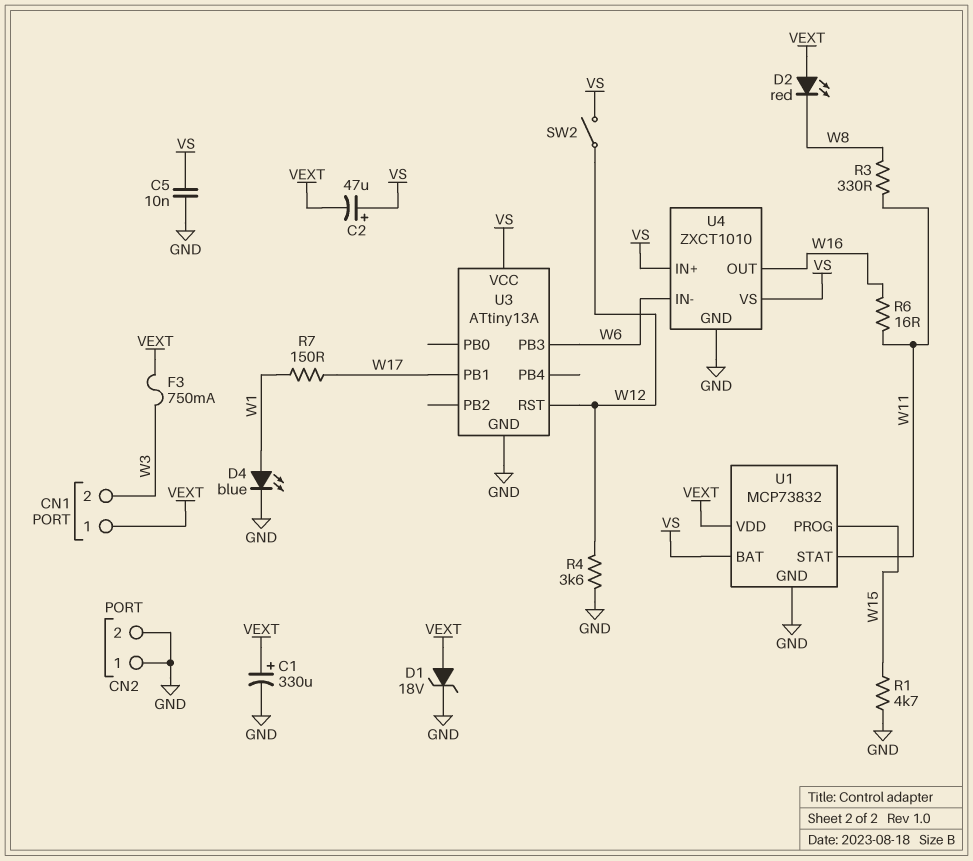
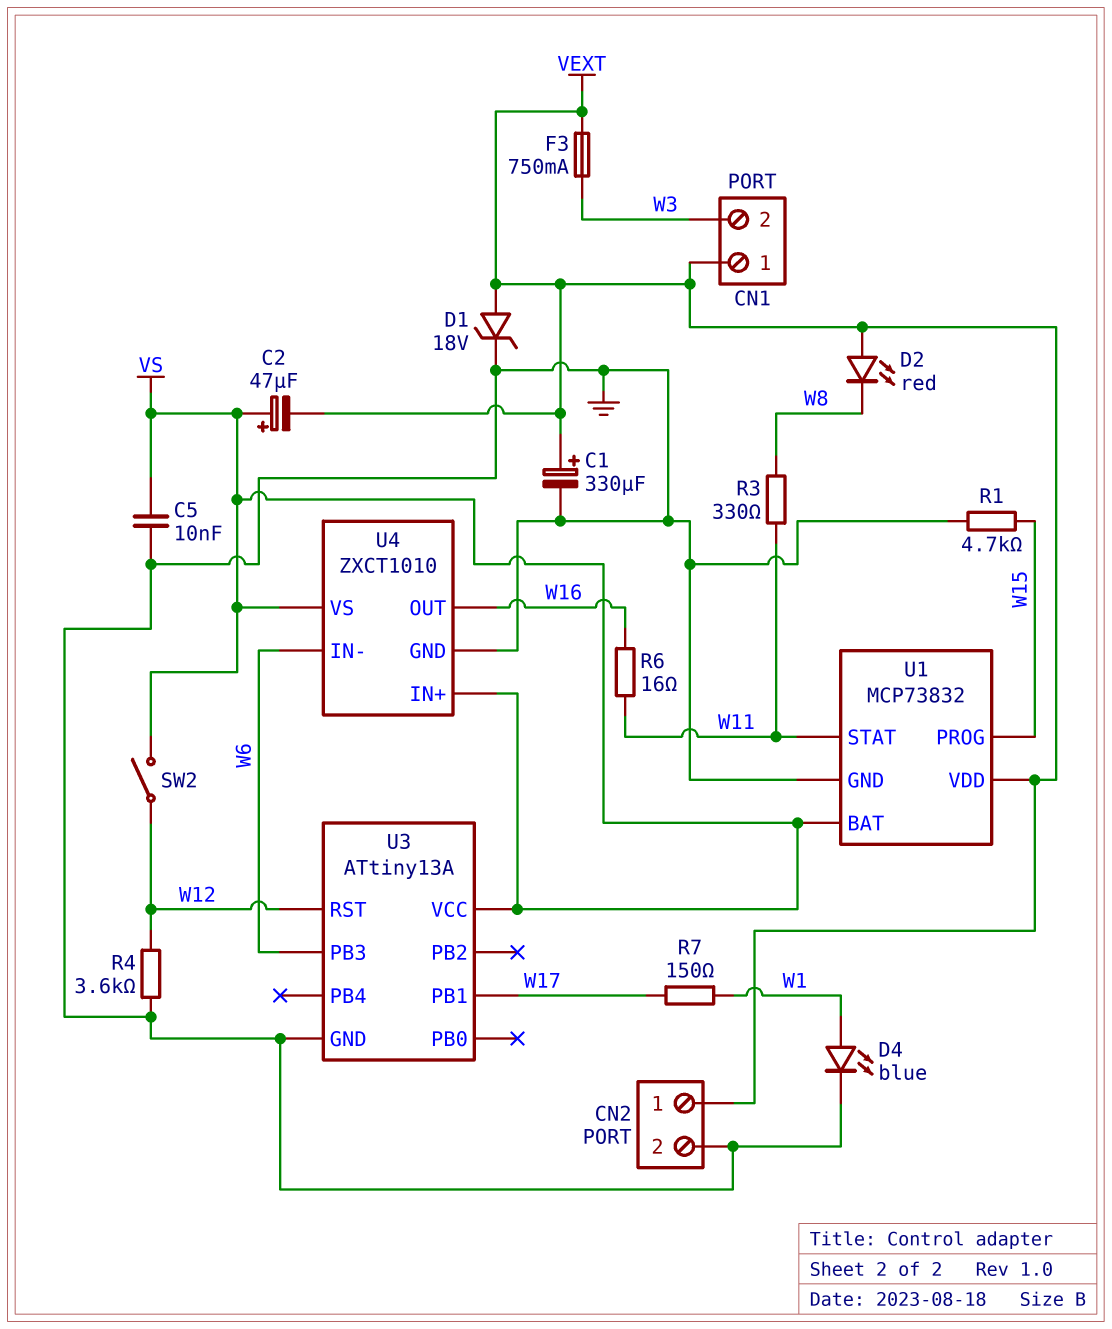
CN2 pin 1: GND -> VEXT

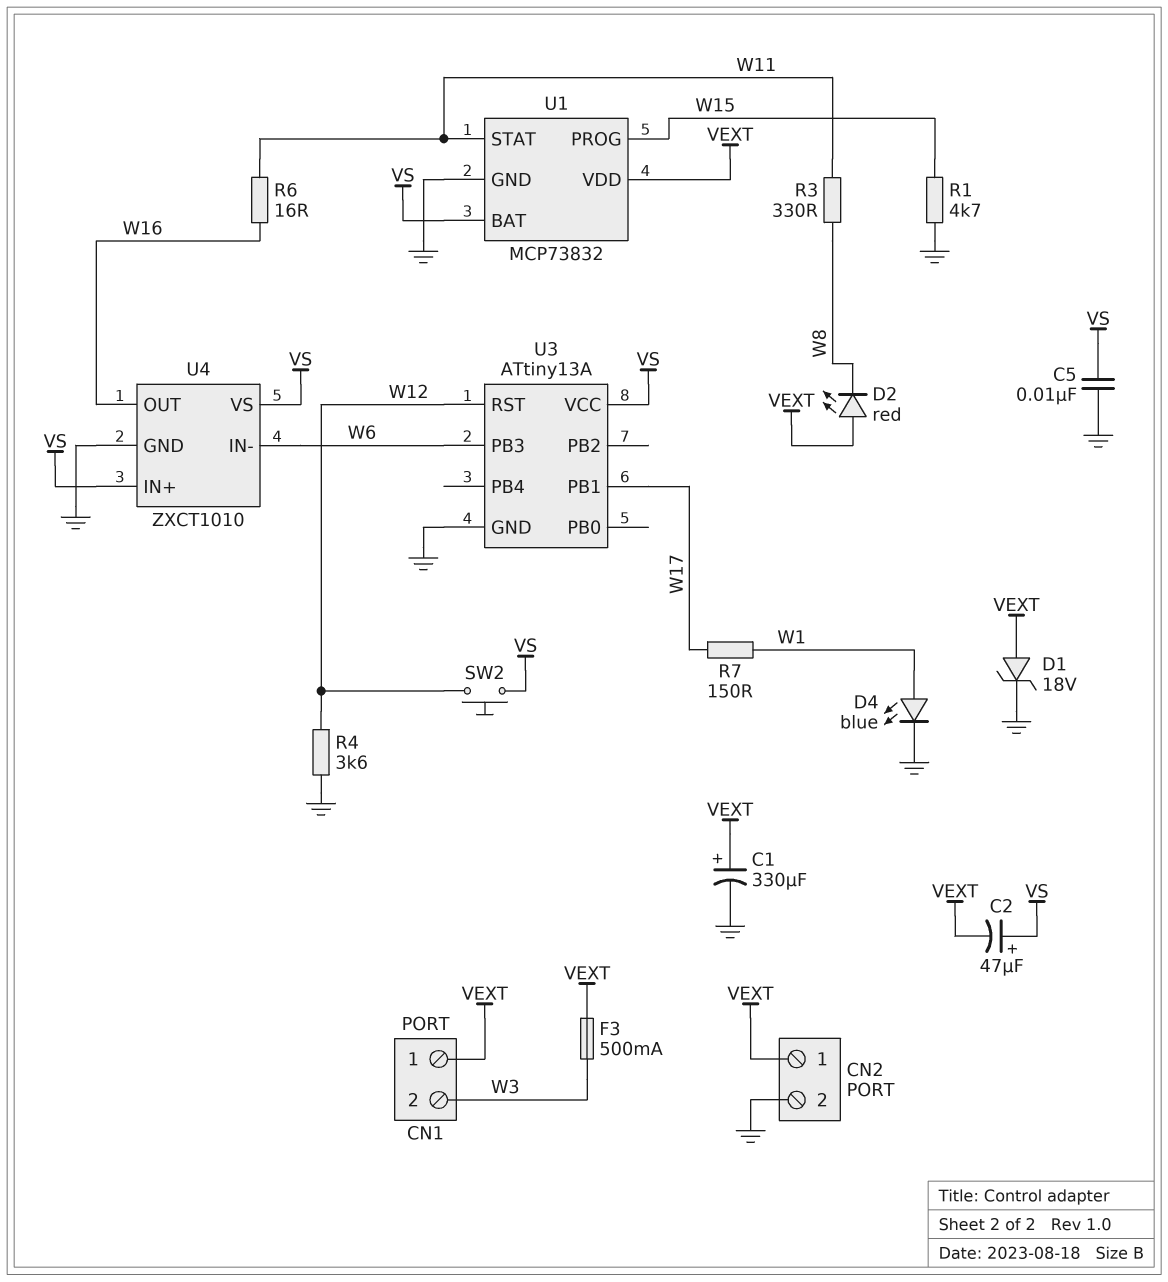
F3: 750mA (VEXT, W3) -> 500mA (VEXT, W3)
SW2: switch (VS, W12) -> button (VS, W12)

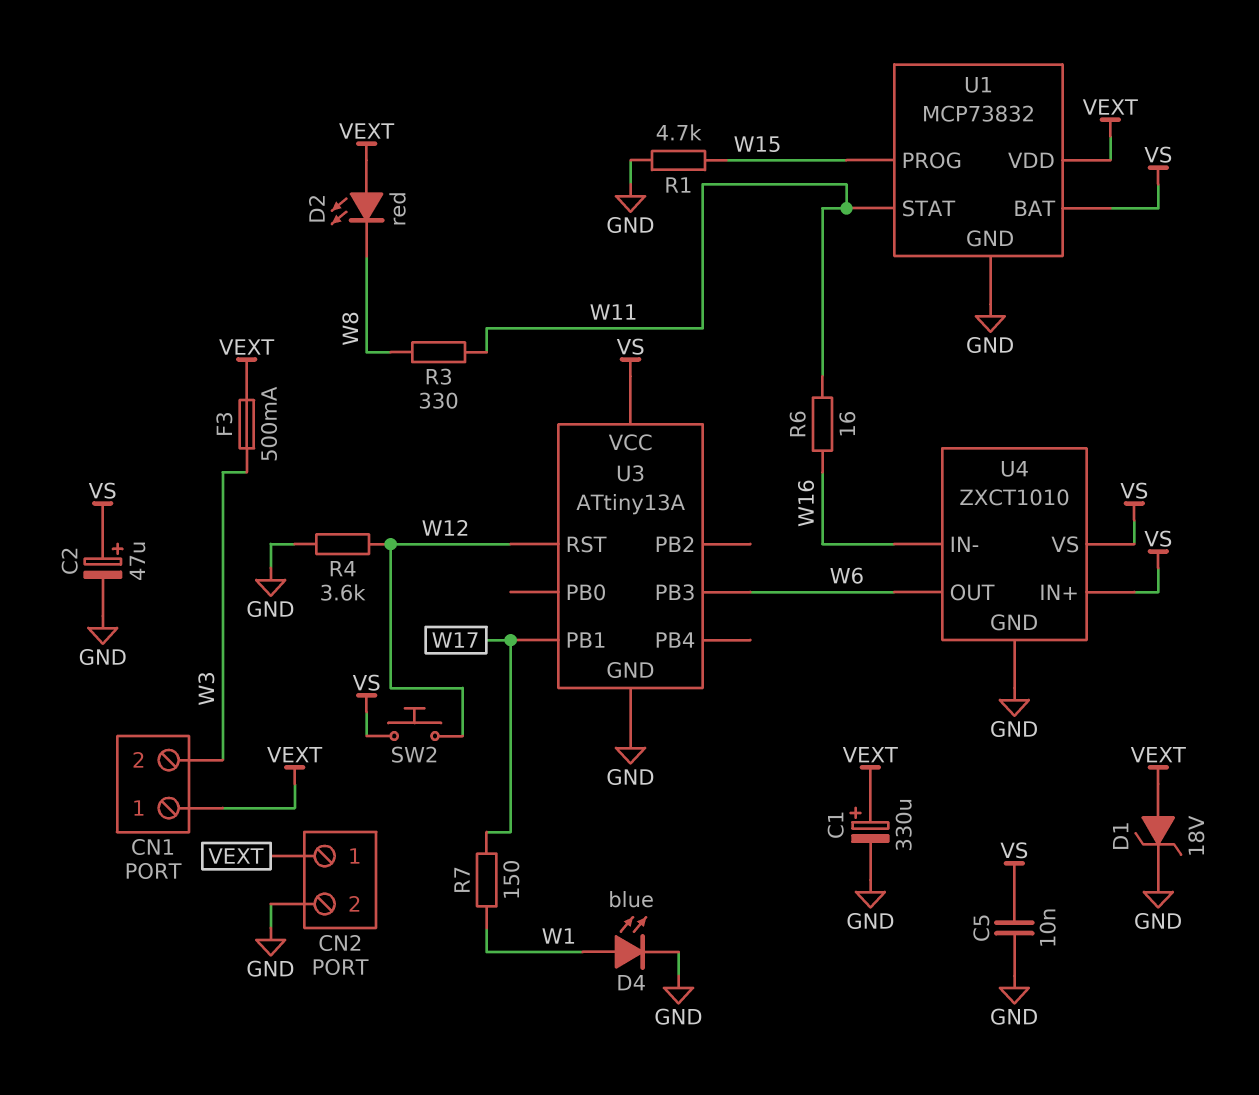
C2: 47uF (plus VS, minus VEXT) -> 47uF (plus VS, minus GND)
U4 pin IN-: W6 -> W16
U4 pin OUT: W16 -> W6

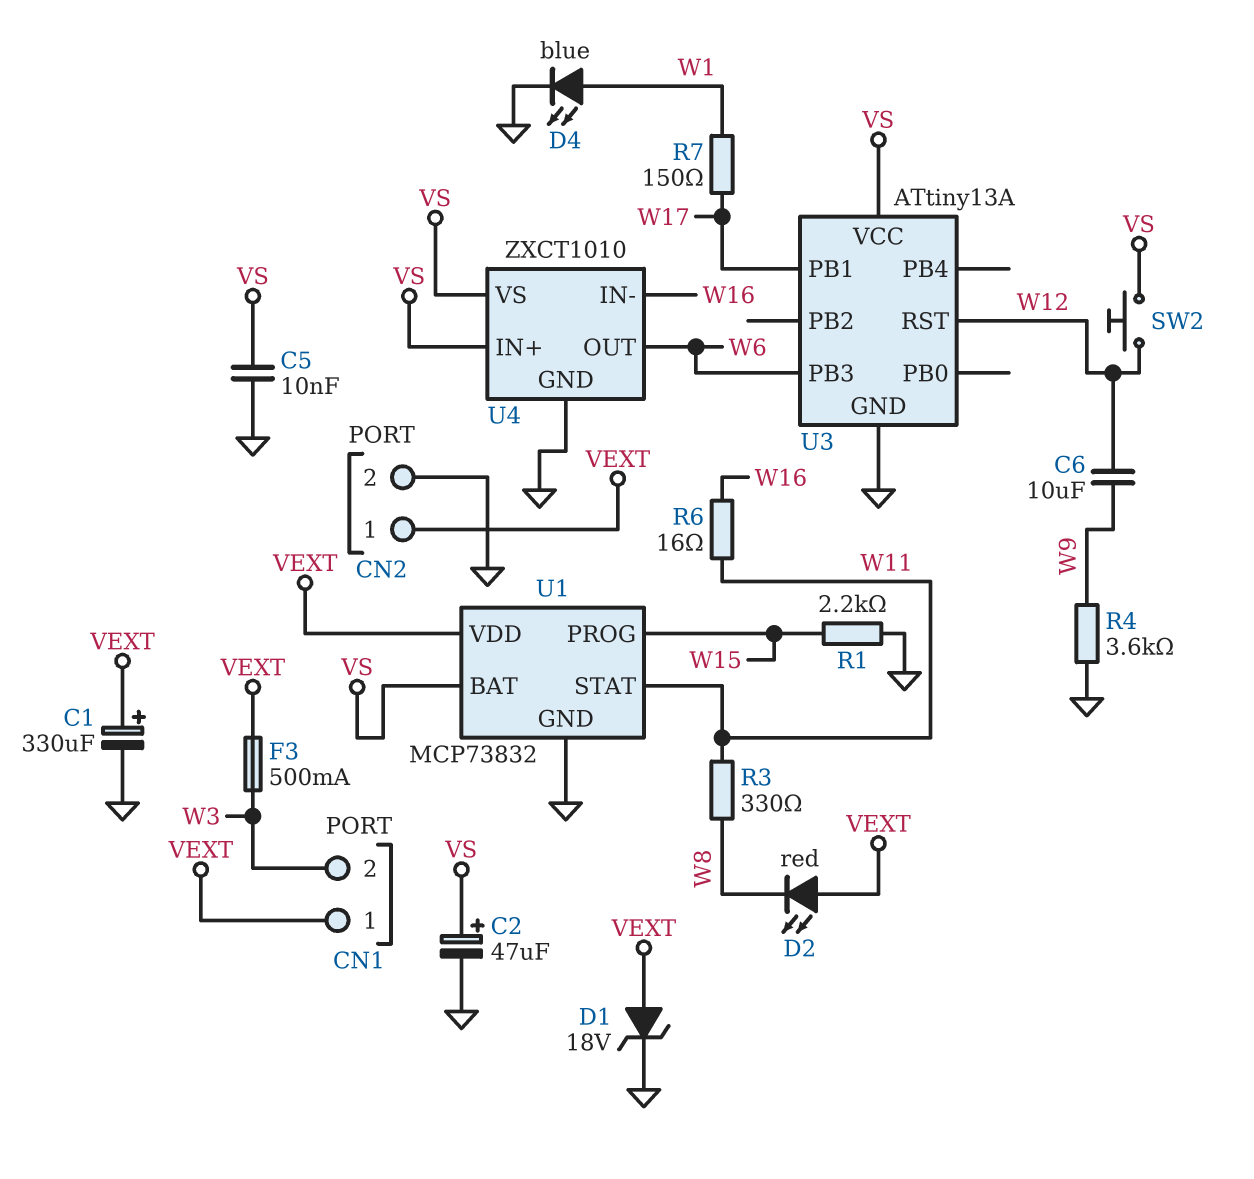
C6: none -> 10uF (W9, W12)
R1: 4.7k (GND, W15) -> 2.2k (GND, W15)
R4: 3.6k (GND, W12) -> 3.6k (GND, W9)

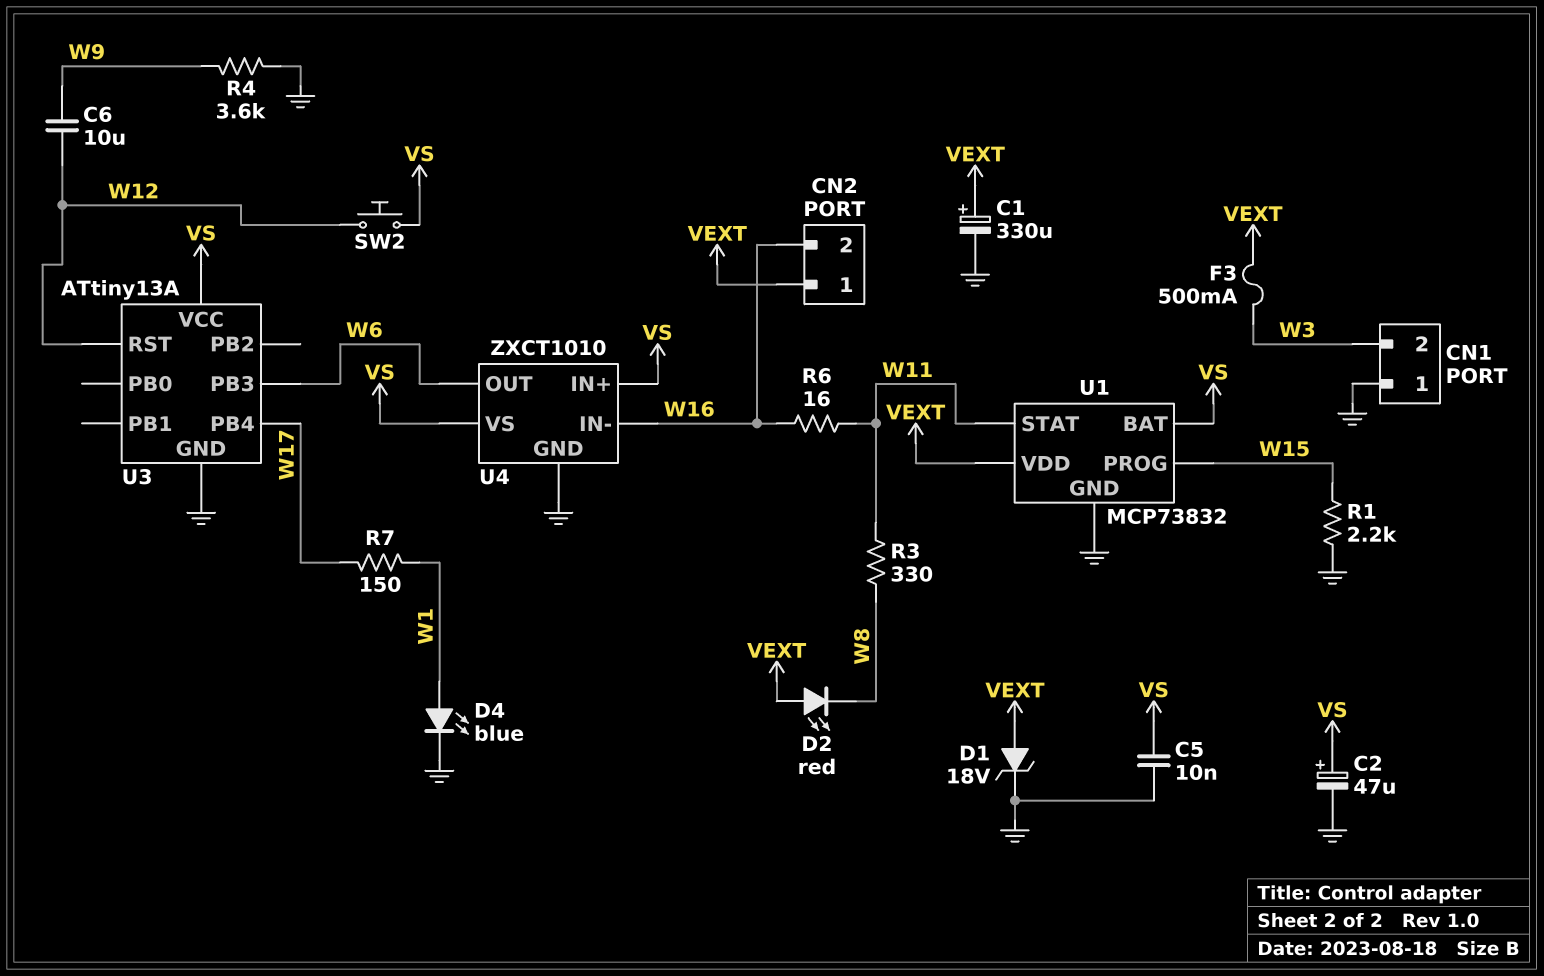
CN1 pin 1: VEXT -> GND
CN2 pin 2: GND -> W16
U3 pin PB1: W17 -> none
U3 pin PB4: none -> W17

